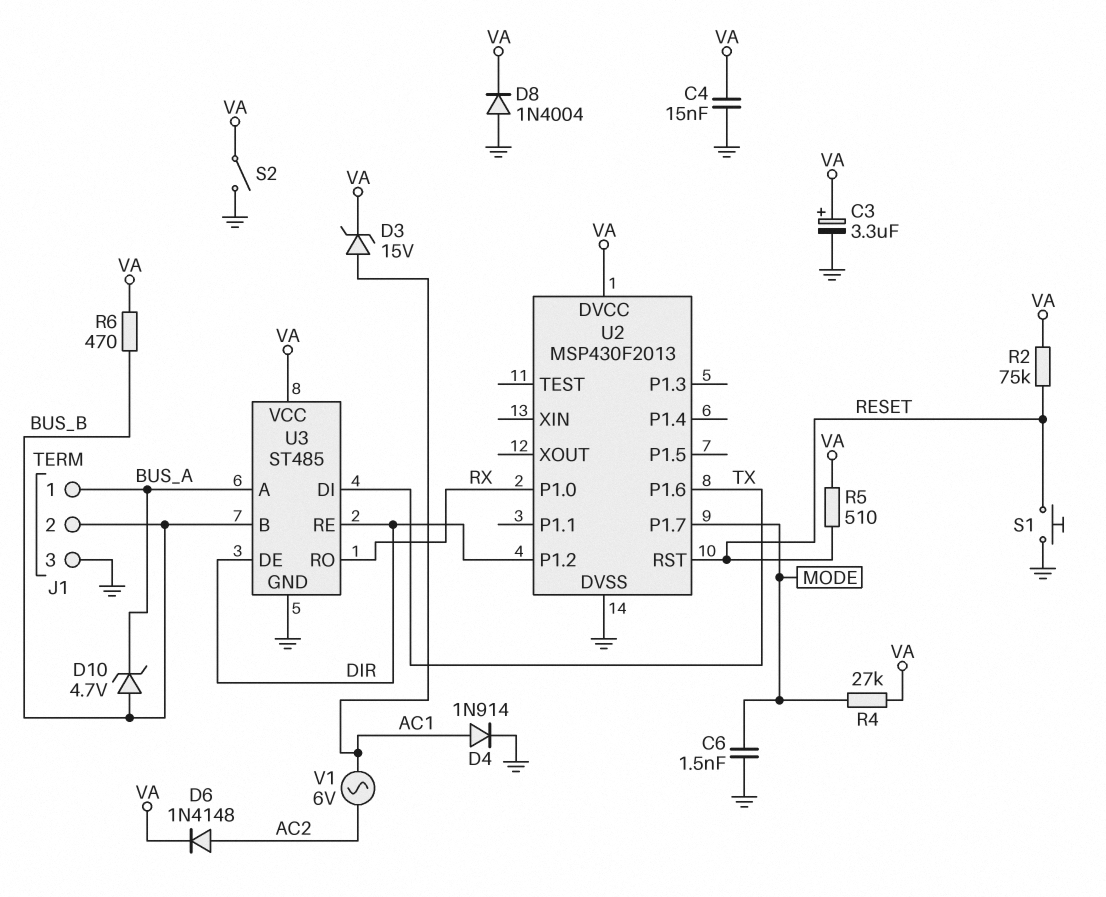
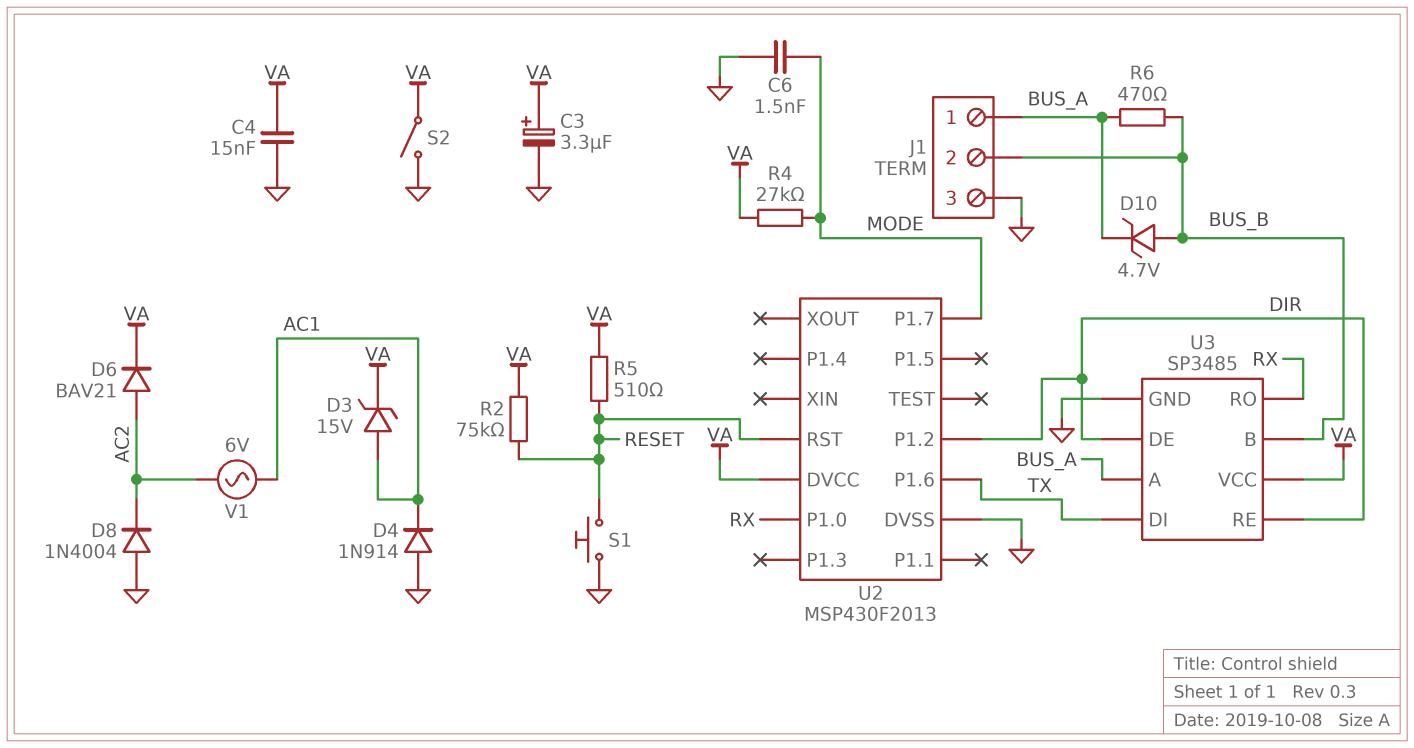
D4: diode 1N914 (A AC1, K GND) -> diode 1N914 (A GND, K AC1)
D6: diode 1N4148 (A AC2, K VA) -> diode BAV21 (A AC2, K VA)
D8: diode 1N4004 (A GND, K VA) -> diode 1N4004 (A GND, K AC2)
R6: 470 (BUS_B, VA) -> 470 (BUS_A, BUS_B)
U3: ST485 -> SP3485

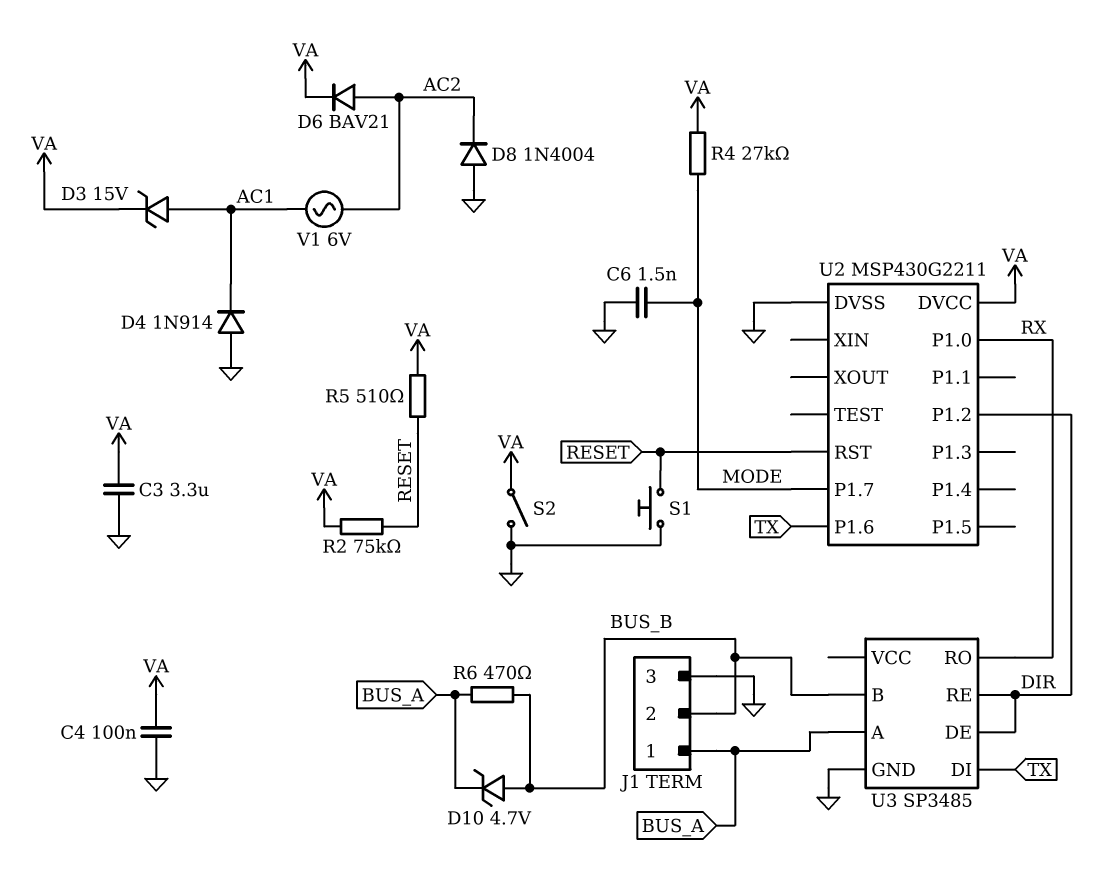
C3: 3.3uF (plus VA, minus GND) -> 3.3uF (GND, VA)
C4: 15nF (GND, VA) -> 100nF (GND, VA)
U2: MSP430F2013 -> MSP430G2211
U3 pin VCC: VA -> none

